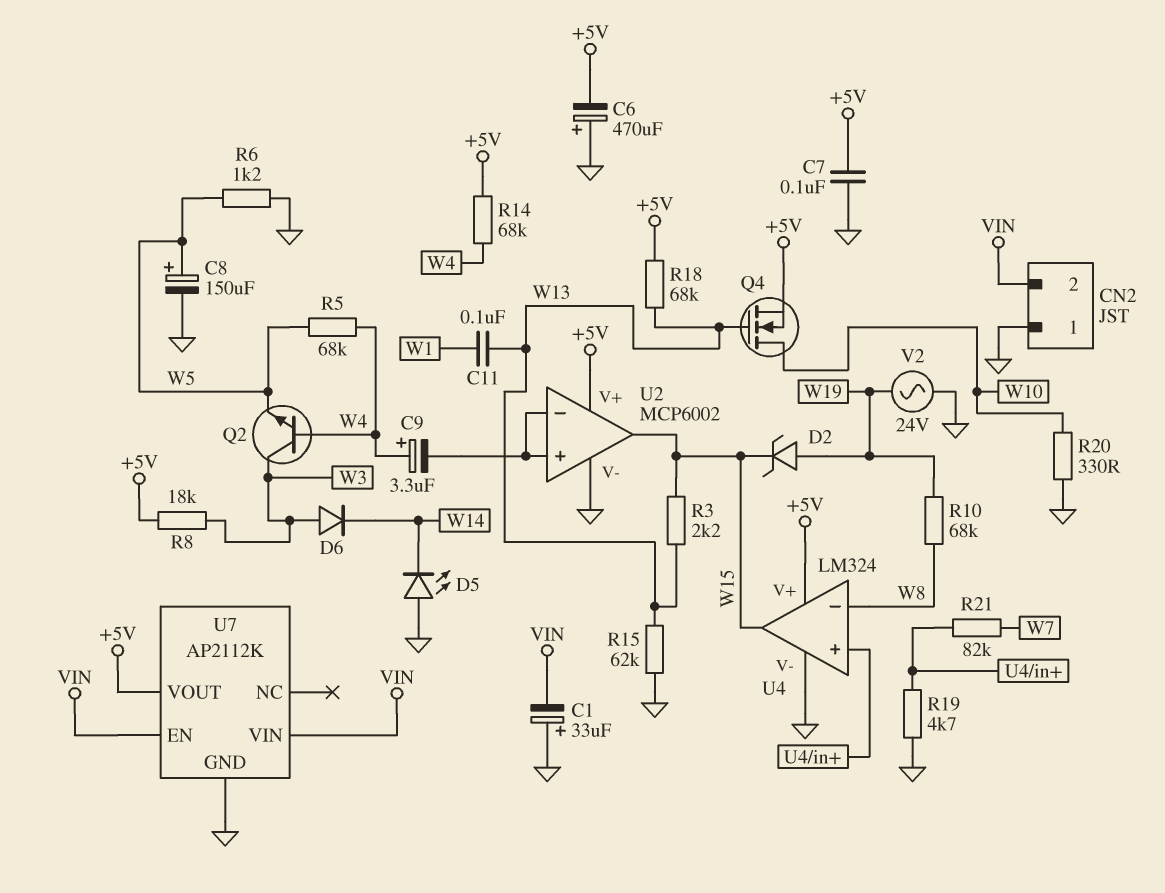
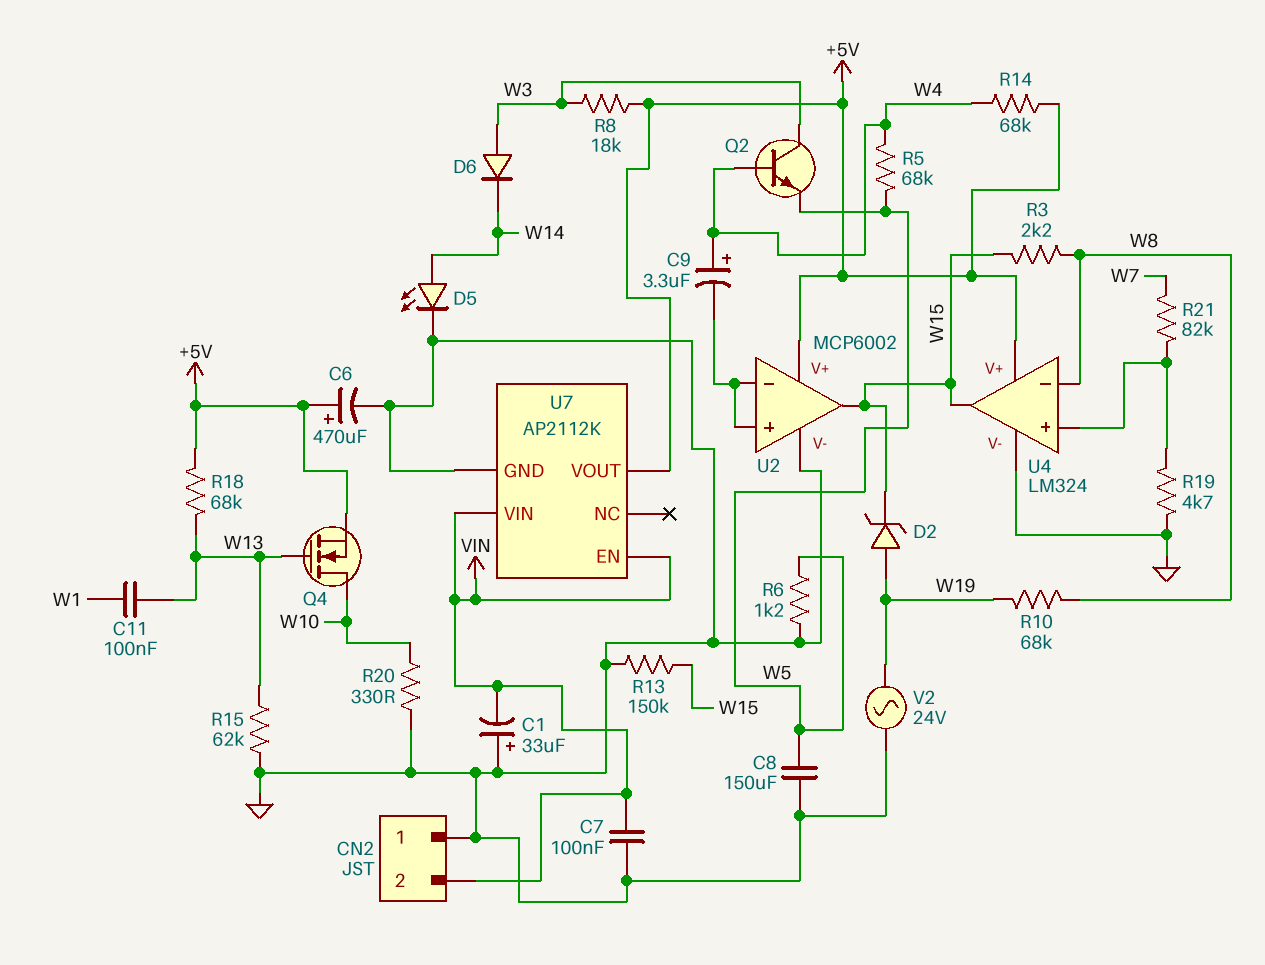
C6: 470uF (plus GND, minus +5V) -> 470uF (plus +5V, minus GND)
C7: 100nF (+5V, GND) -> 100nF (GND, VIN)
C8: 150uF (plus W5, minus GND) -> 150uF (GND, W5)
D5: LED (A GND, K W14) -> LED (A W14, K GND)
R3: 2.2k (W13, W15) -> 2.2k (W8, W15)
R13: none -> 150k (GND, W15)

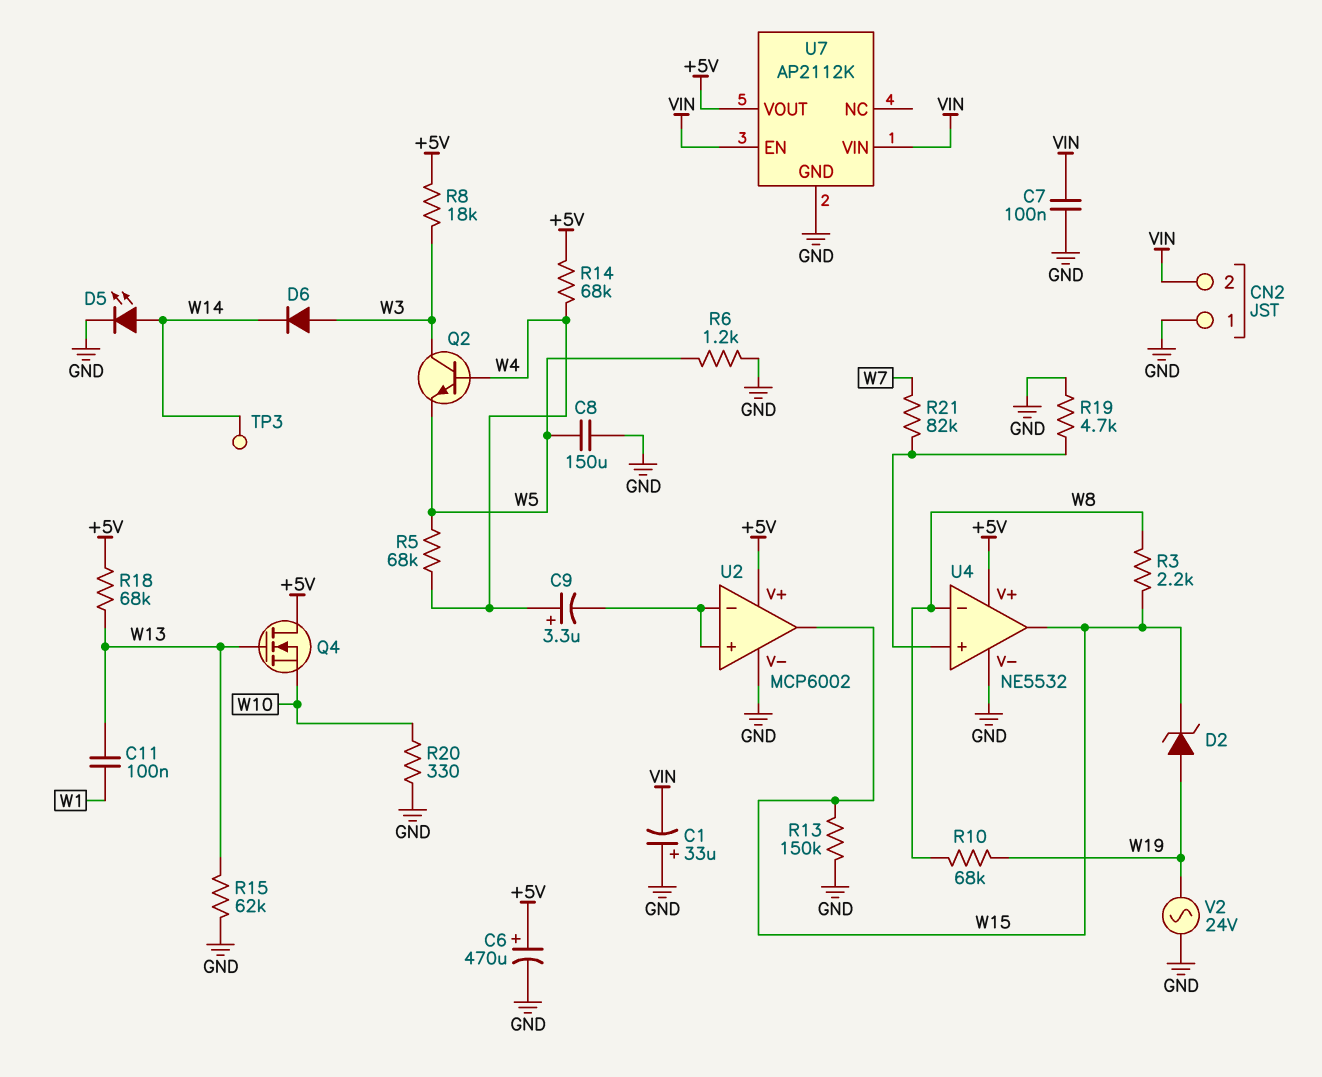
Q4: NMOS (G W13, D W10, S +5V) -> NMOS (G W13, D +5V, S W10)
TP3: none -> test point (W14)
U4: LM324 -> NE5532

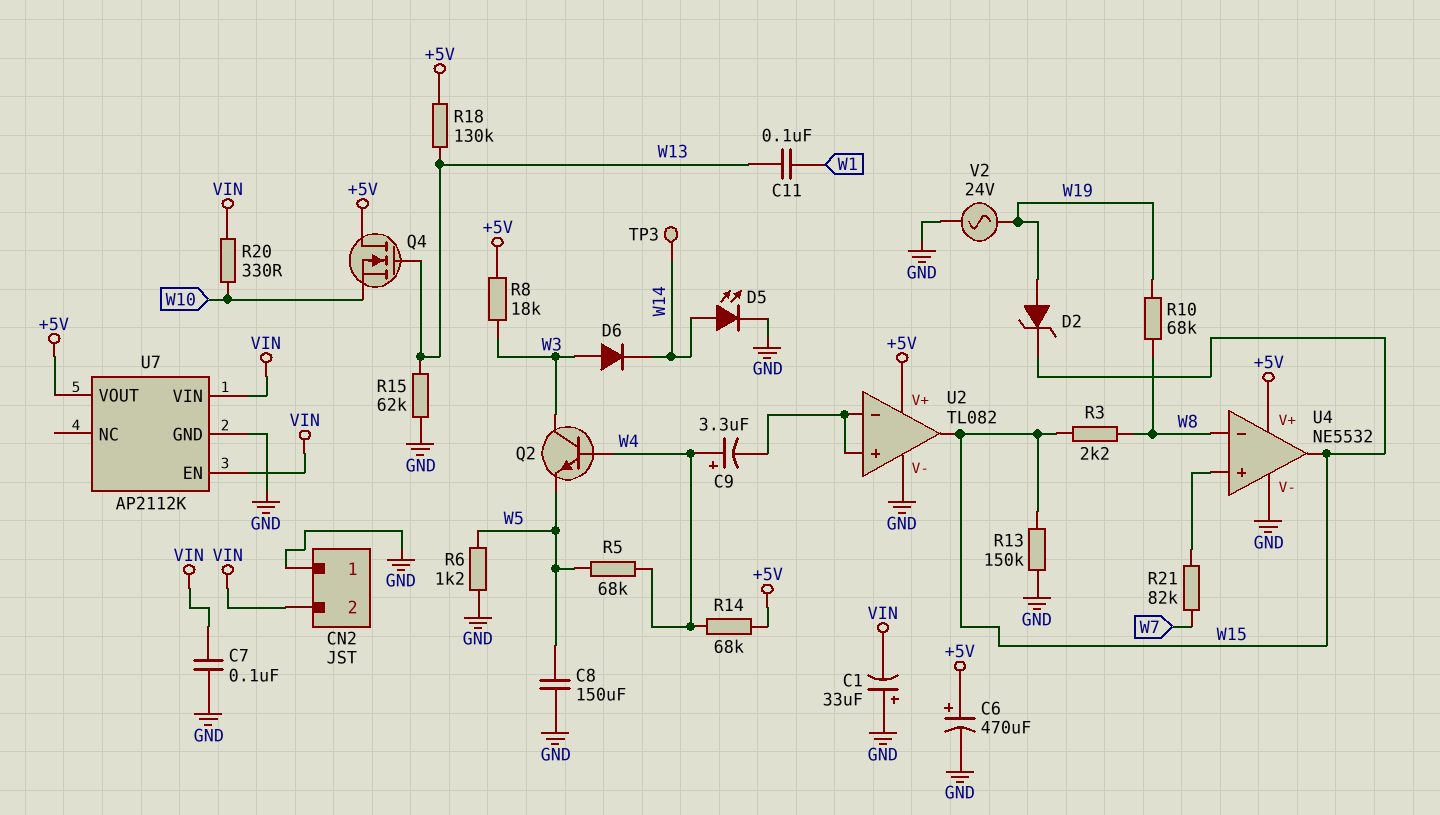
R18: 68k (+5V, W13) -> 130k (+5V, W13)
R19: 4.7k (GND, U4/in+) -> none
R20: 330 (GND, W10) -> 330 (VIN, W10)
U2: MCP6002 -> TL082

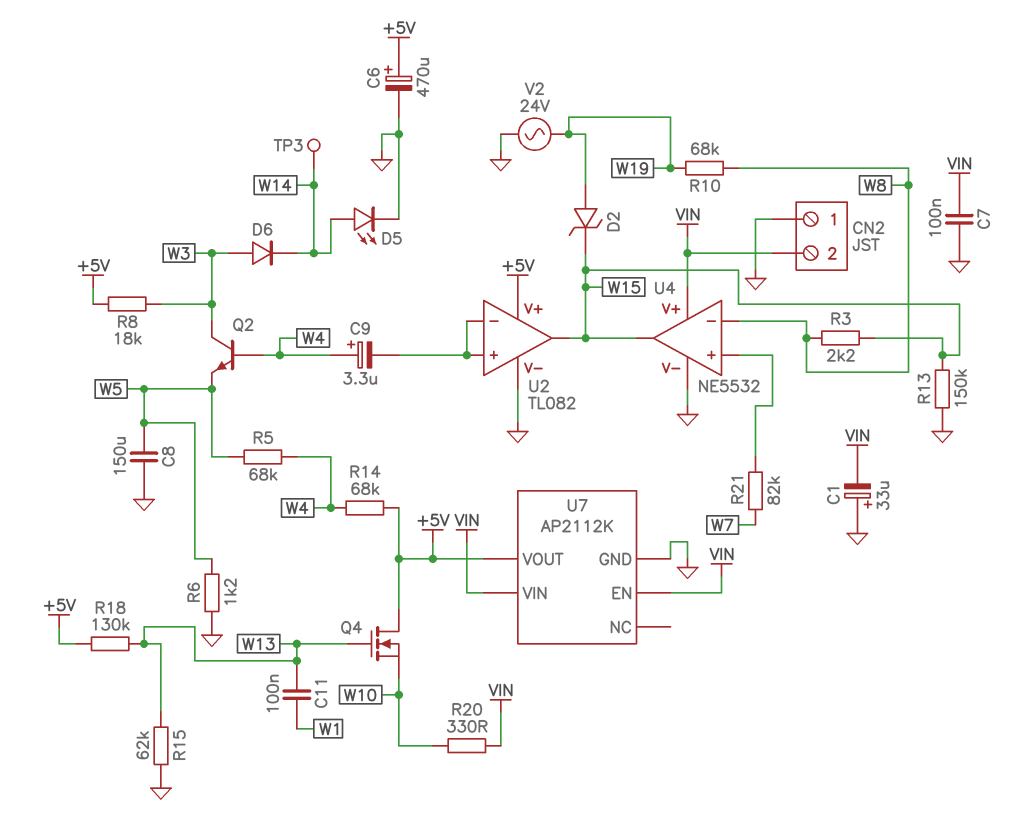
U4 pin V+: +5V -> VIN

